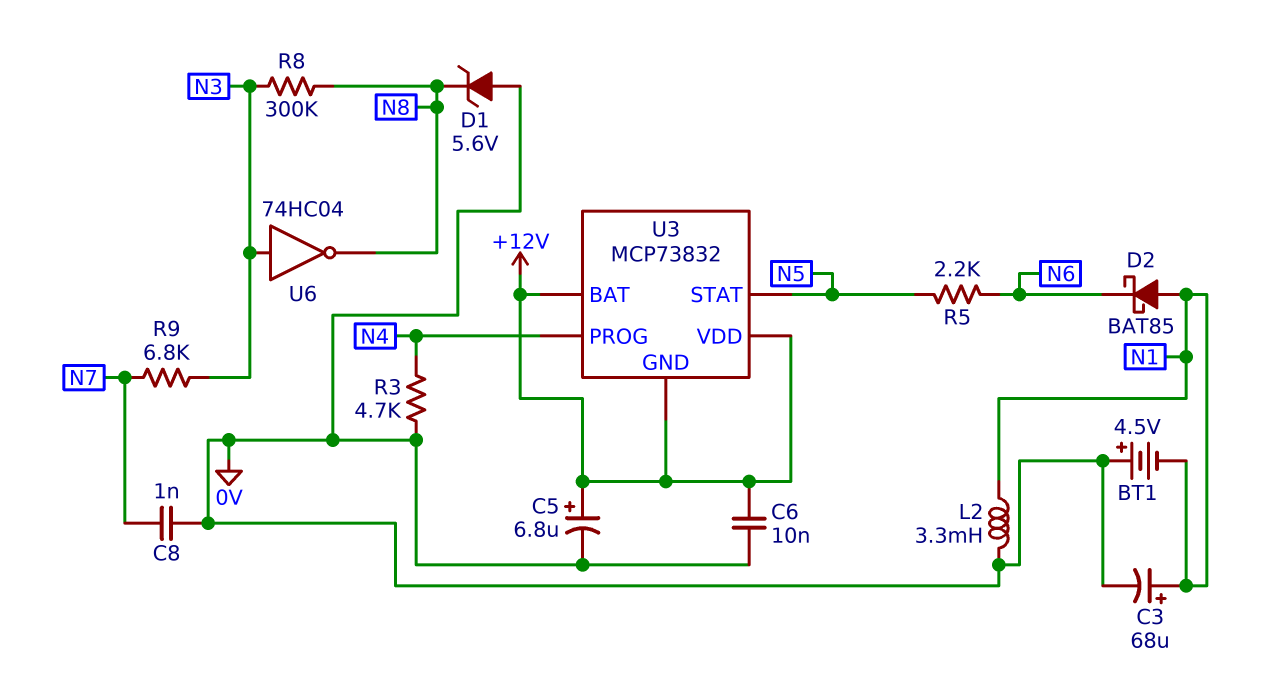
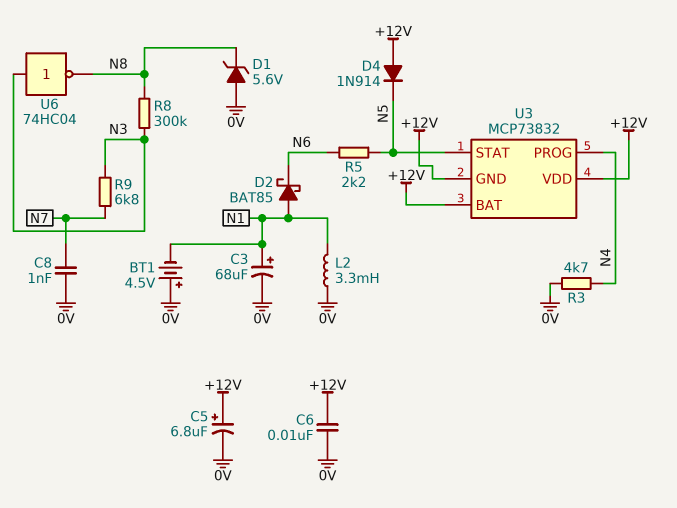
D4: none -> diode 1N914 (A +12V, K N5)

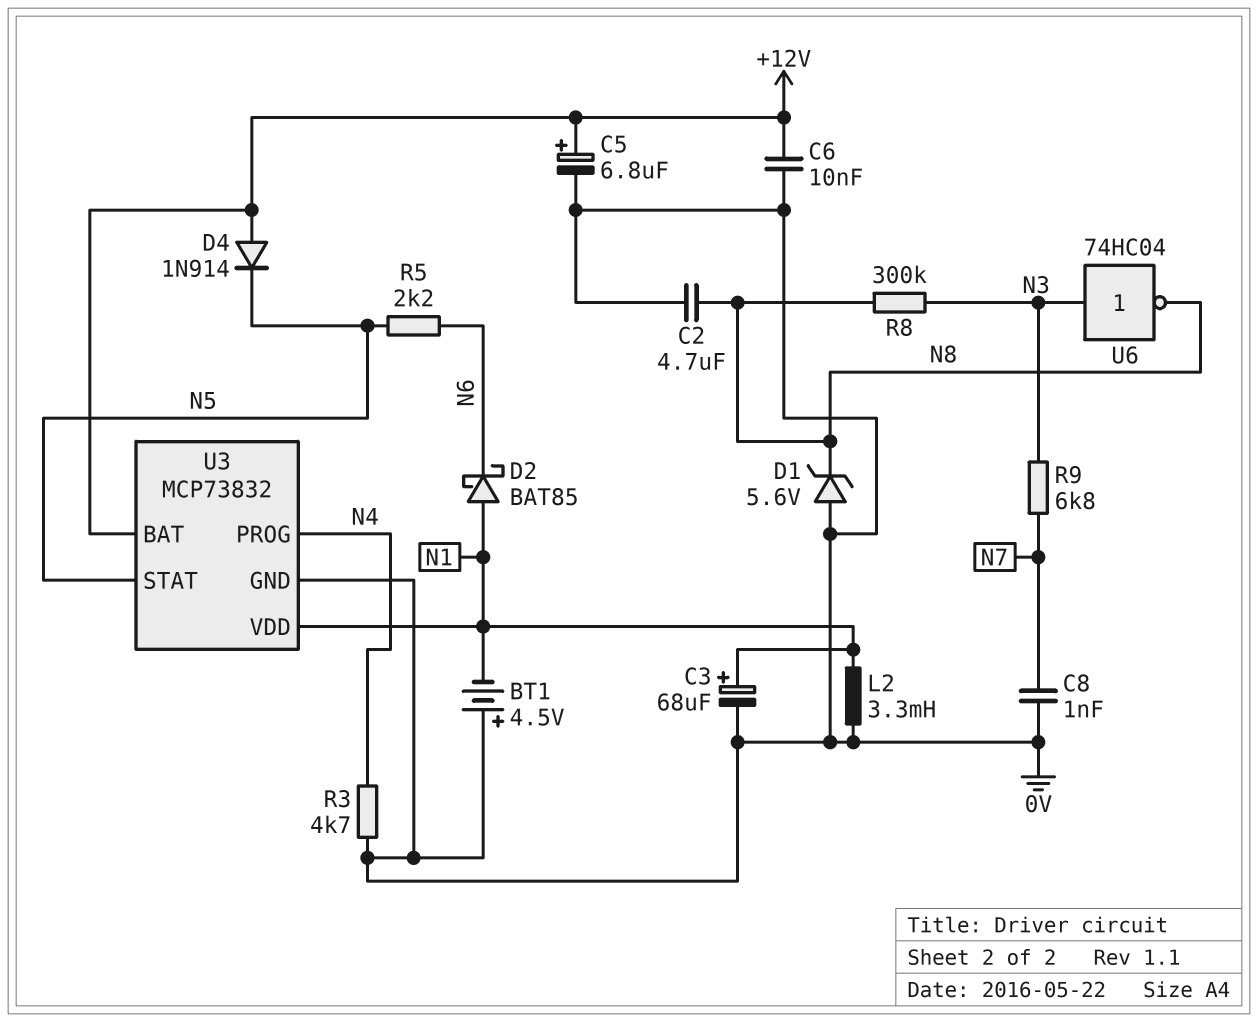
C2: none -> 4.7uF (0V, N8)
U3 pin GND: +12V -> 0V
U3 pin VDD: +12V -> N1

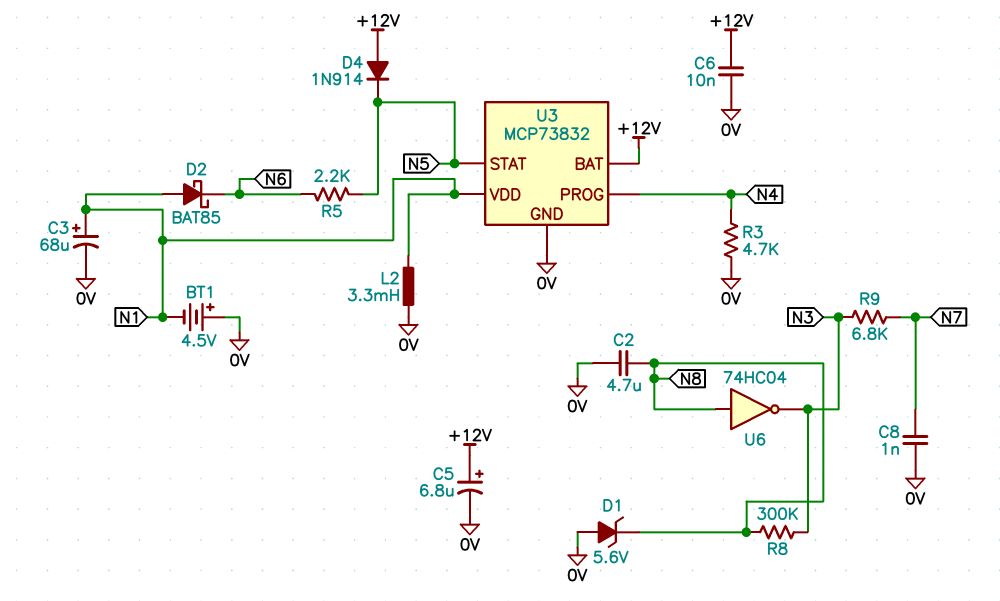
U6: NOT 74HC04 (in N3, out N8) -> NOT 74HC04 (in N8, out N3)

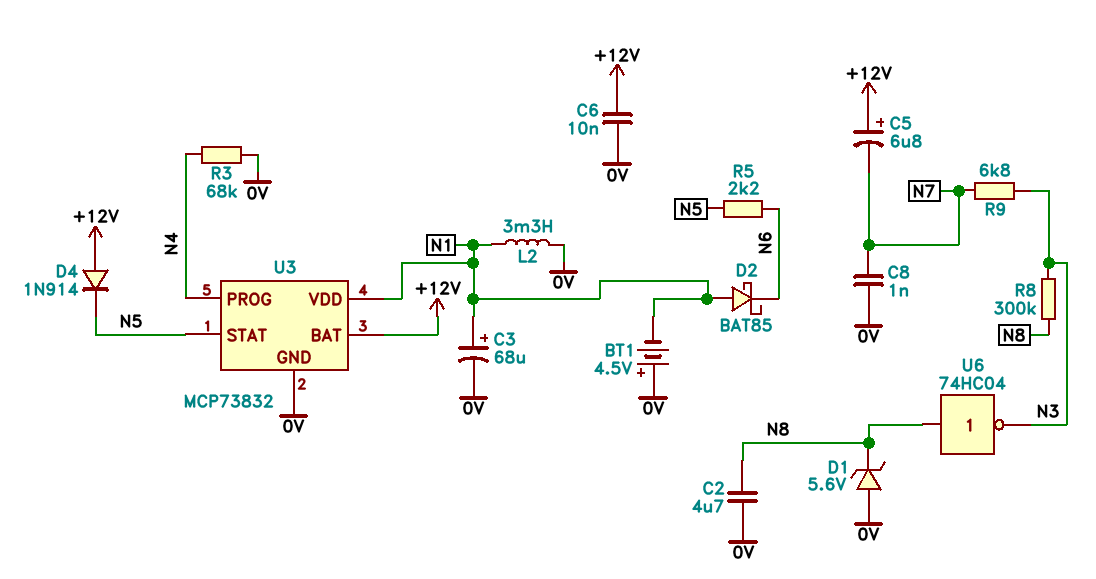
C5: 6.8uF (plus +12V, minus 0V) -> 6.8uF (plus +12V, minus N7)
R3: 4.7k (0V, N4) -> 68k (0V, N4)

